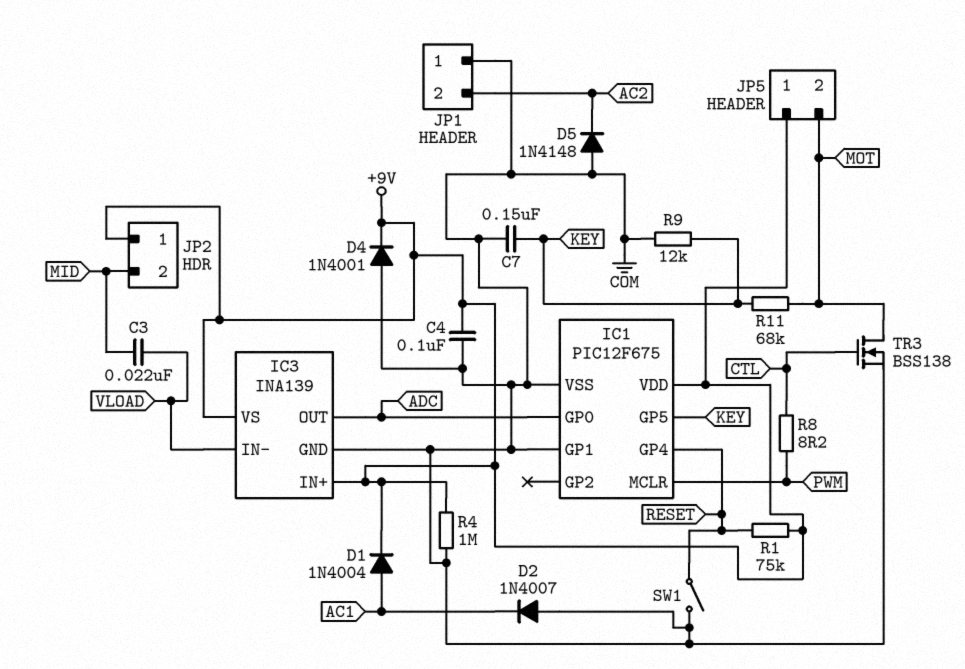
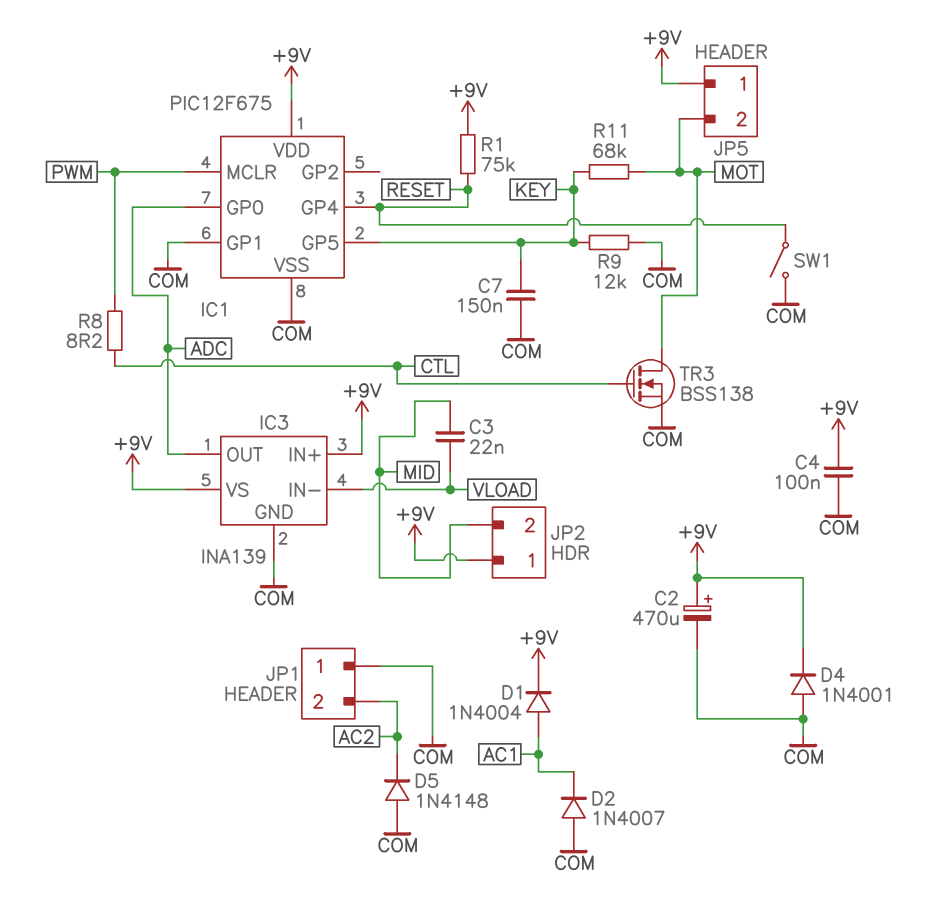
C2: none -> 470uF (plus +9V, minus COM)
R4: 1M (+9V, COM) -> none

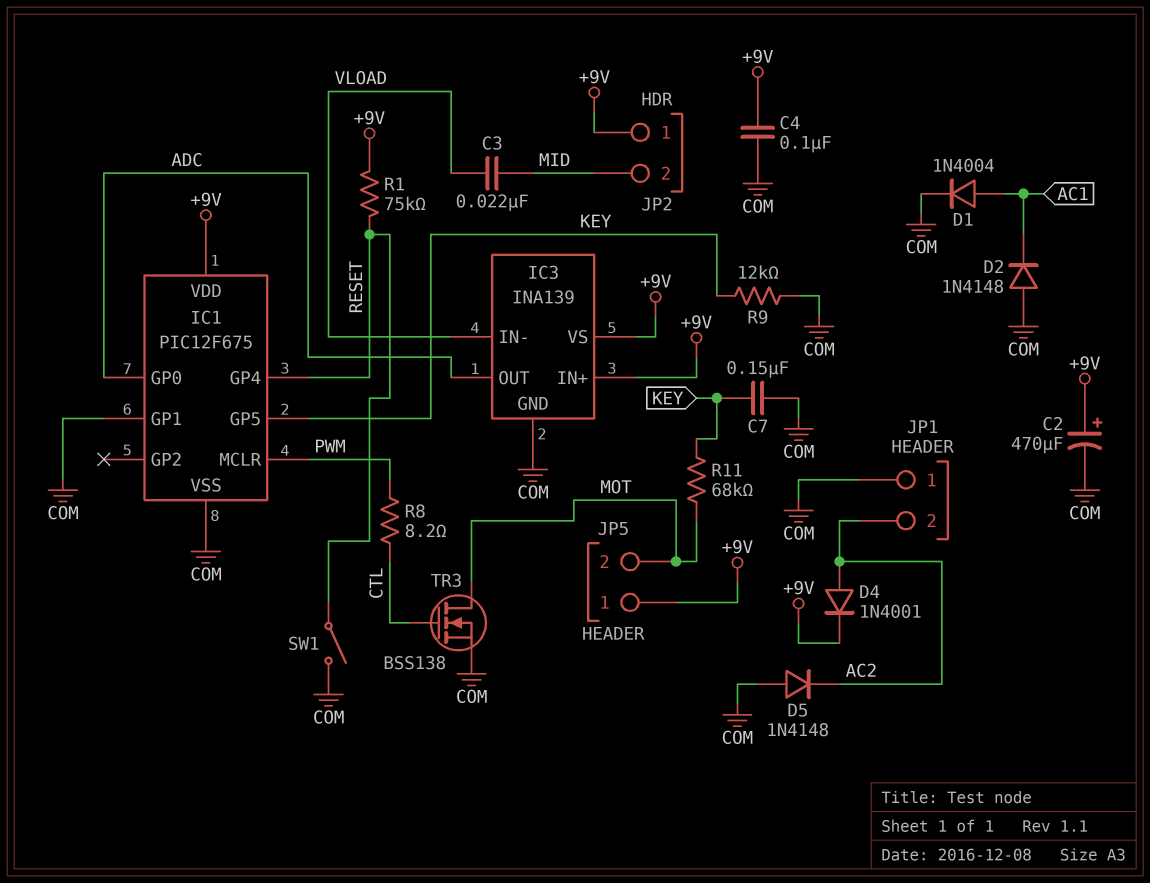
D1: diode 1N4004 (A AC1, K +9V) -> diode 1N4004 (A AC1, K COM)
D2: diode 1N4007 (A COM, K AC1) -> diode 1N4148 (A COM, K AC1)
D4: diode 1N4001 (A COM, K +9V) -> diode 1N4001 (A AC2, K +9V)

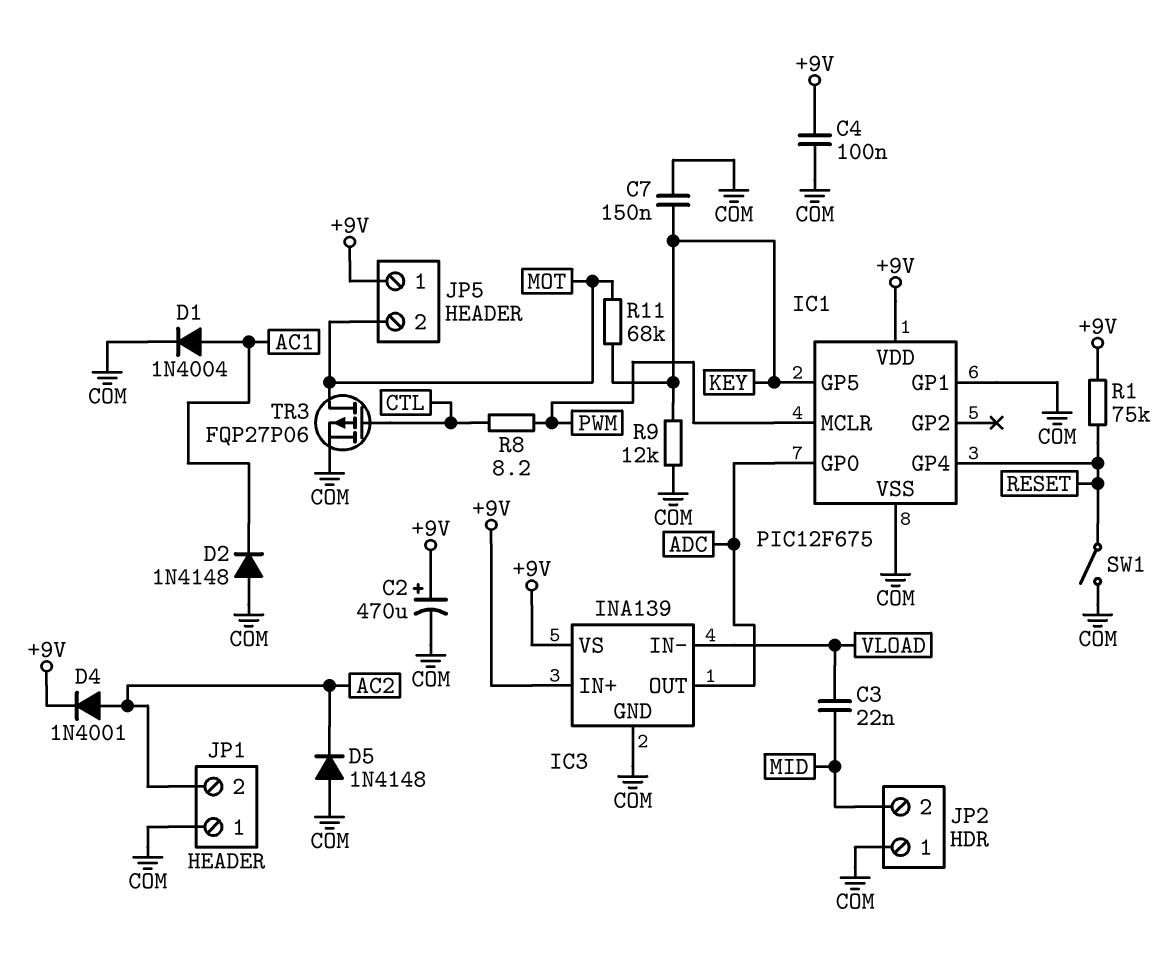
JP2 pin 1: +9V -> COM
TR3: NMOS BSS138 (G CTL, D MOT, S COM) -> PMOS FQP27P06 (G CTL, D MOT, S COM)

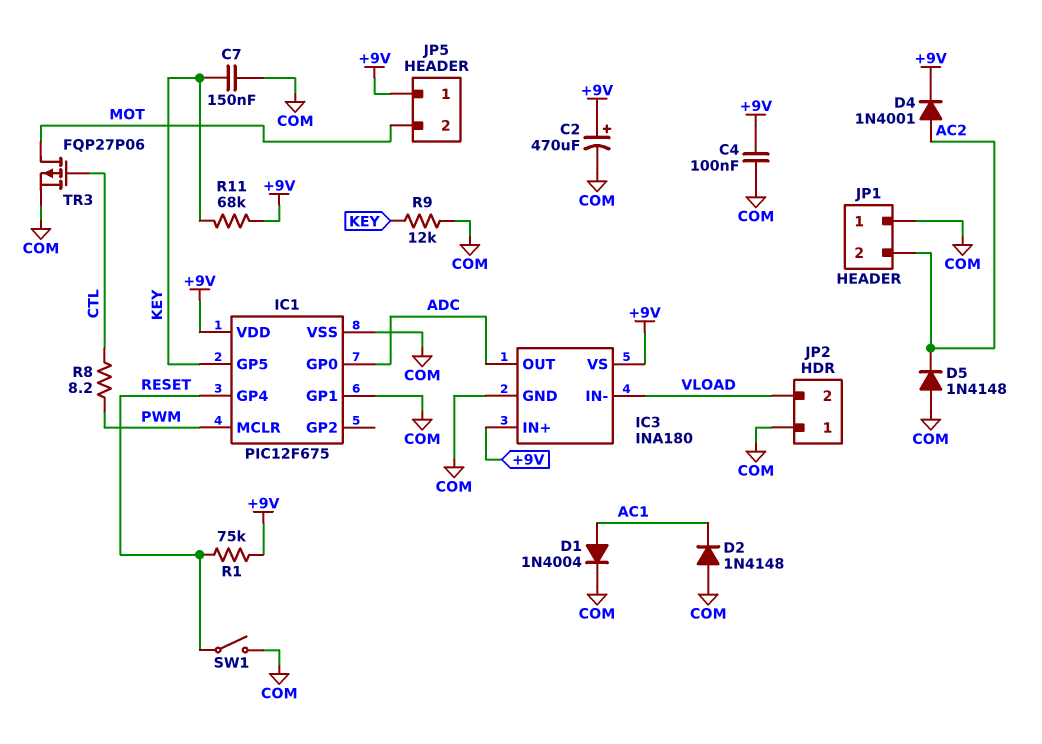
C3: 22nF (MID, VLOAD) -> none
IC3: INA139 -> INA180
JP2 pin 2: MID -> VLOAD
R11: 68k (KEY, MOT) -> 68k (+9V, KEY)

